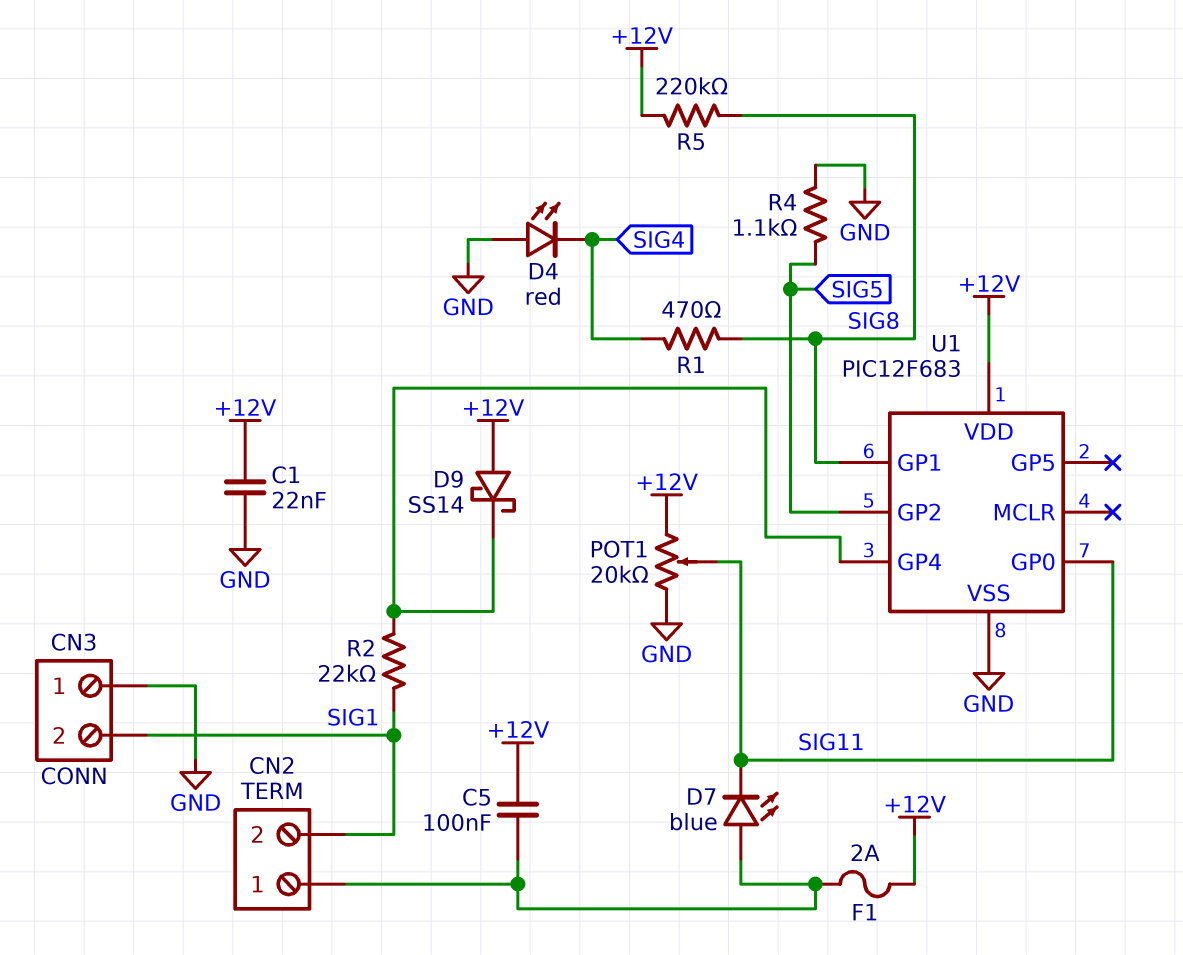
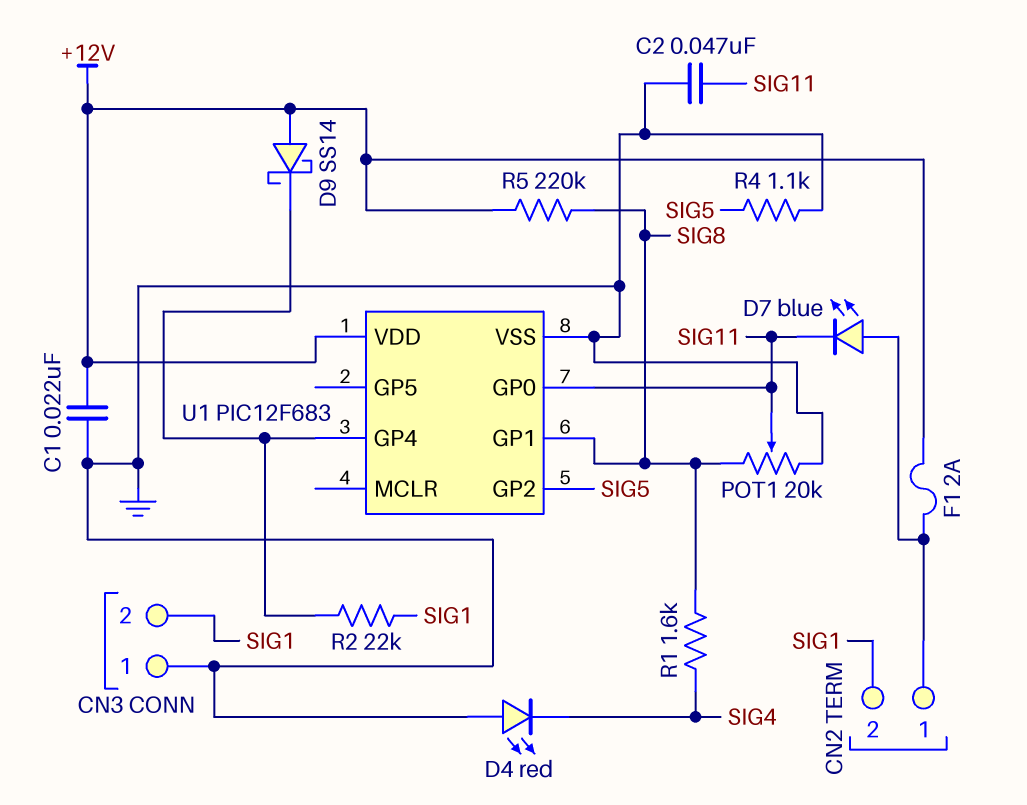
C2: none -> 47nF (GND, SIG11)
C5: 100nF (+12V, CN2/1) -> none
POT1: 20k (+12V, GND, wiper SIG11) -> 20k (GND, SIG8, wiper SIG11)
R1: 470 (SIG4, SIG8) -> 1.6k (SIG4, SIG8)

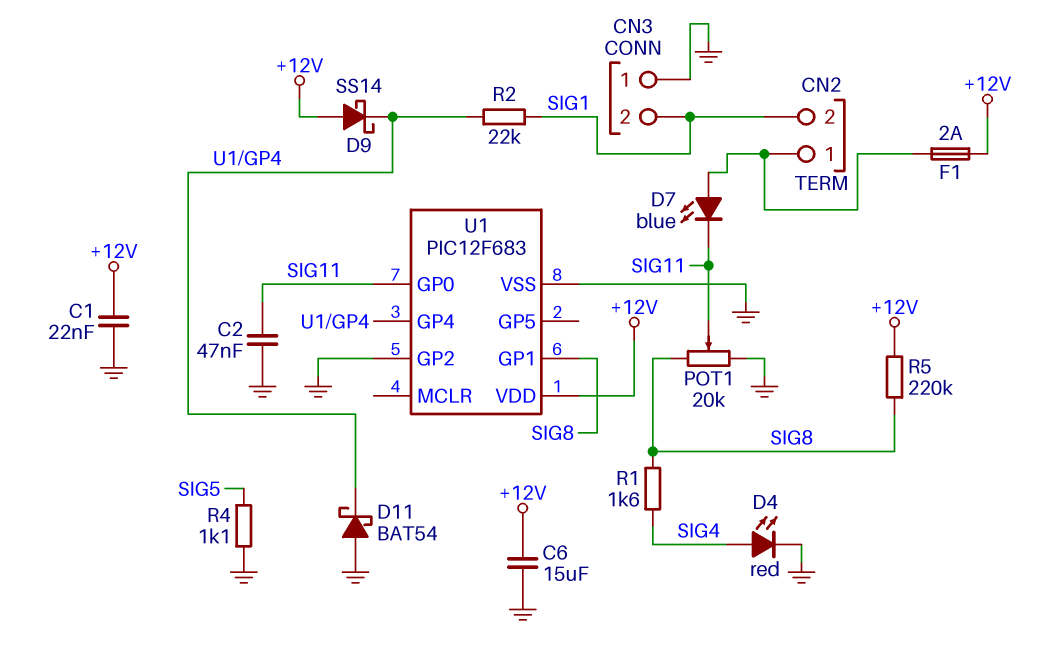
C6: none -> 15uF (+12V, GND)
D4: LED red (A GND, K SIG4) -> LED red (A SIG4, K GND)
D11: none -> schottky BAT54 (A GND, K U1/GP4)
U1 pin GP2: SIG5 -> GND

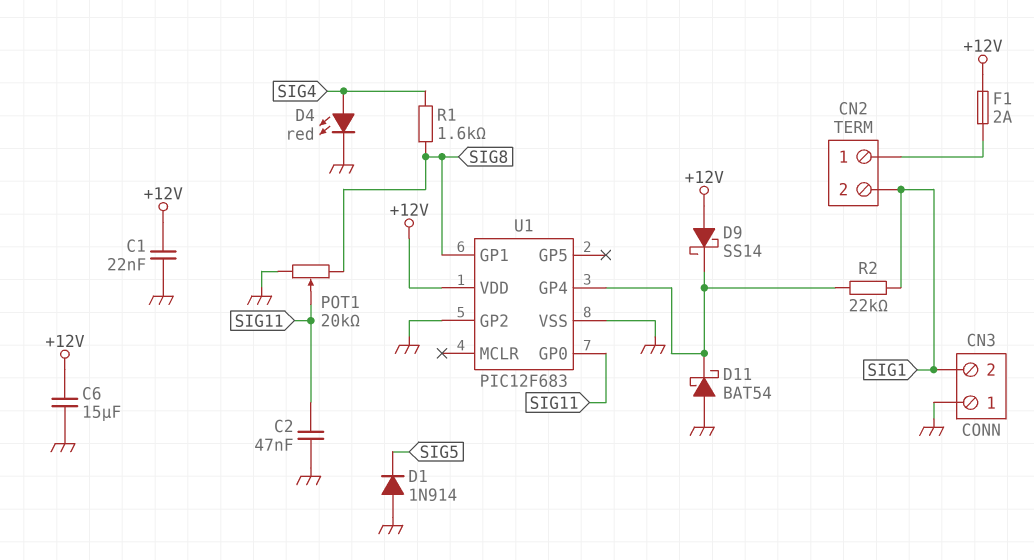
D1: none -> diode 1N914 (A GND, K SIG5)
D7: LED blue (A CN2/1, K SIG11) -> none
R4: 1.1k (GND, SIG5) -> none
R5: 220k (+12V, SIG8) -> none

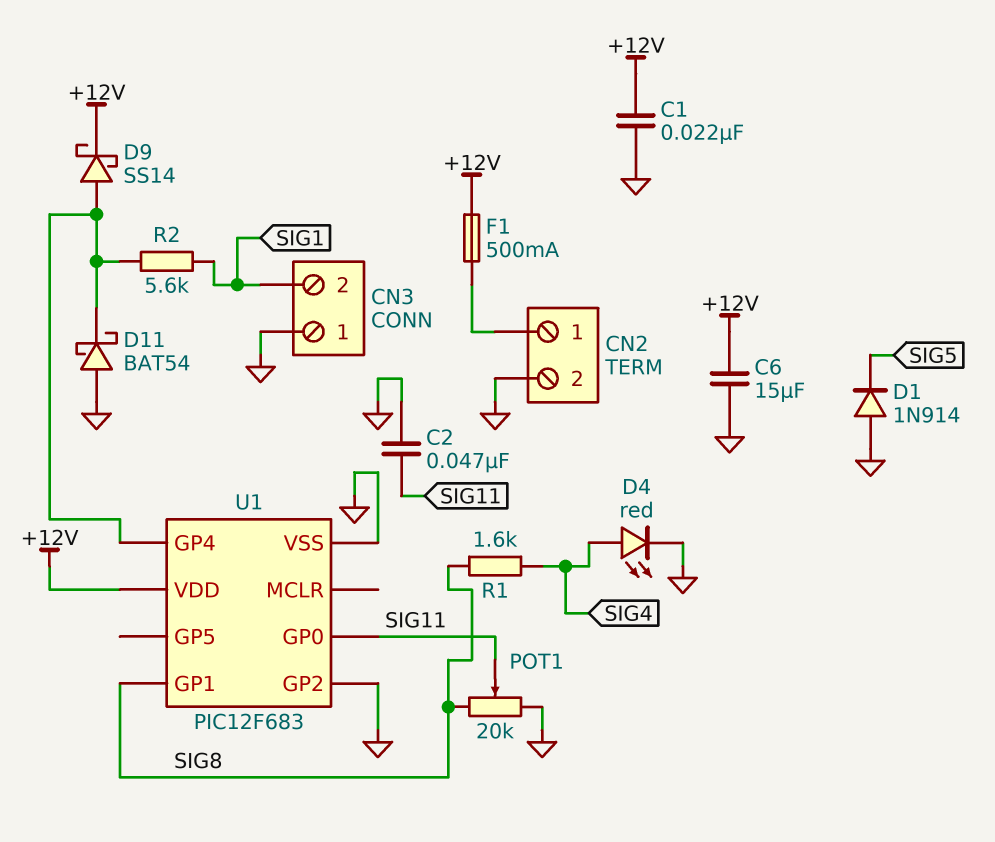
CN2 pin 2: SIG1 -> GND
D9: schottky SS14 (A +12V, K U1/GP4) -> schottky SS14 (A U1/GP4, K +12V)
F1: 2A (+12V, CN2/1) -> 500mA (+12V, CN2/1)
R2: 22k (SIG1, U1/GP4) -> 5.6k (SIG1, U1/GP4)

